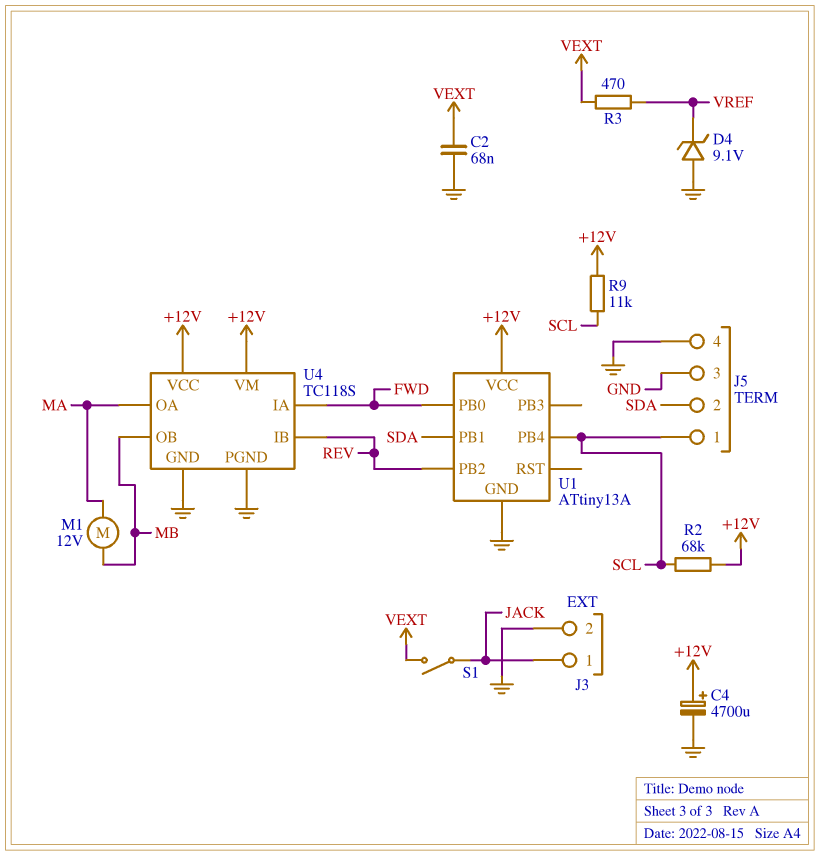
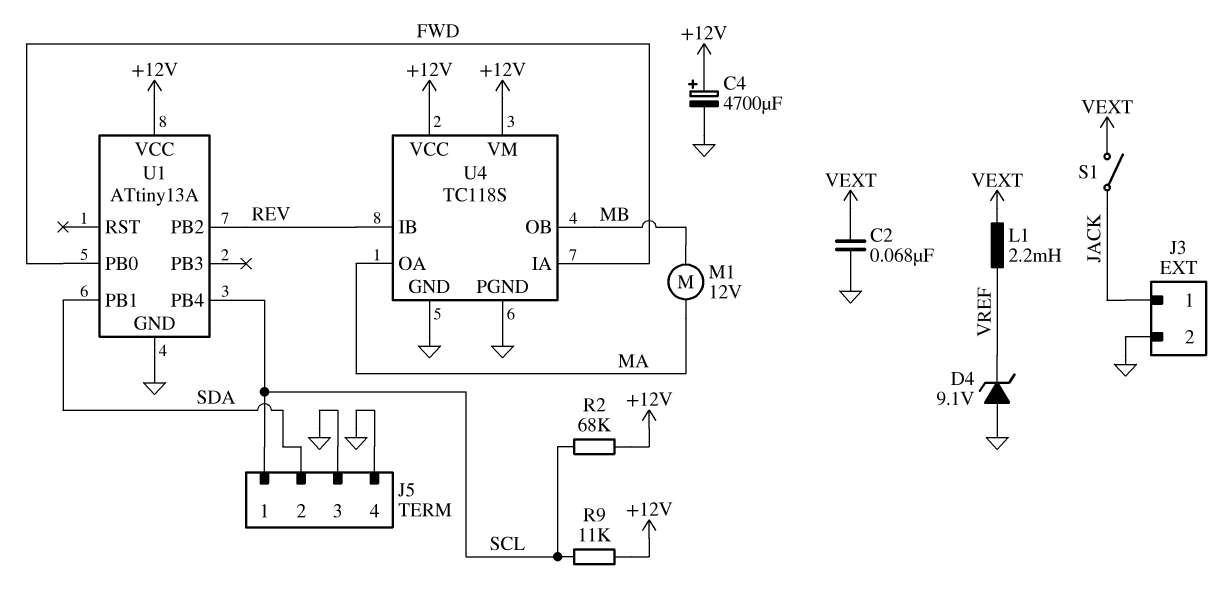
L1: none -> 2.2mH (VEXT, VREF)
R3: 470 (VEXT, VREF) -> none

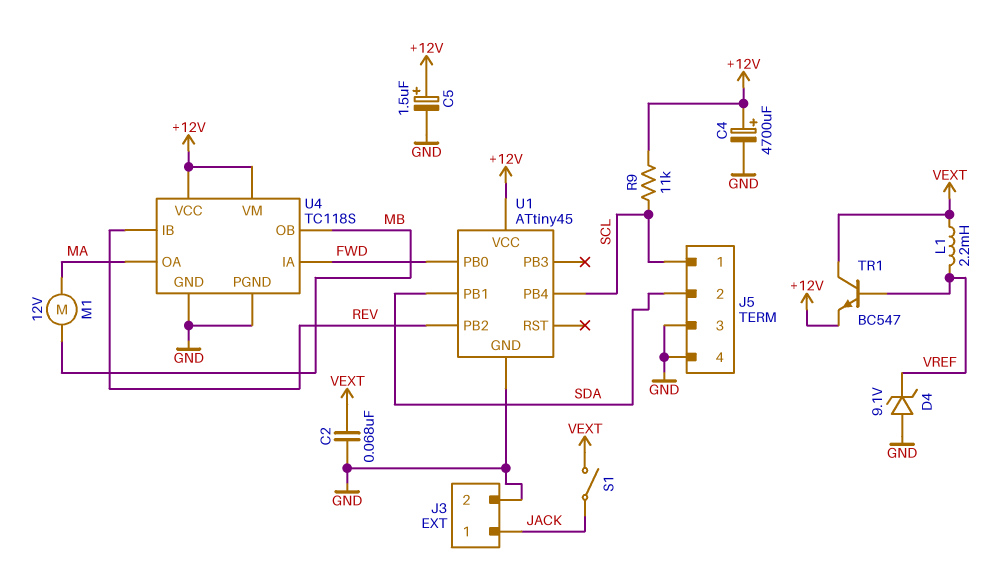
C5: none -> 1.5uF (plus +12V, minus GND)
R2: 68k (+12V, SCL) -> none
TR1: none -> NPN BC547 (B VREF, C VEXT, E +12V)
U1: ATtiny13A -> ATtiny45

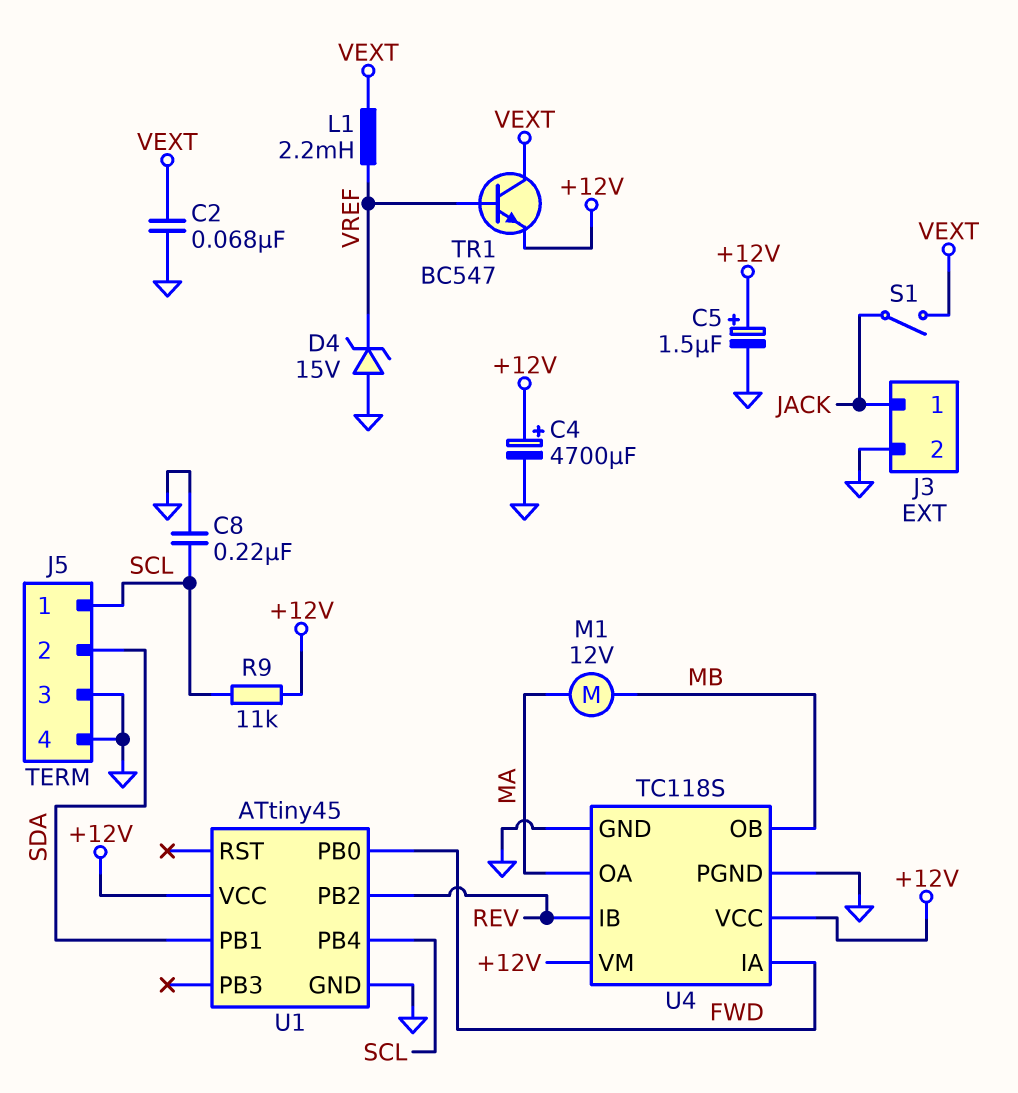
C8: none -> 220nF (GND, SCL)
D4: zener 9.1V (A GND, K VREF) -> zener 15V (A GND, K VREF)

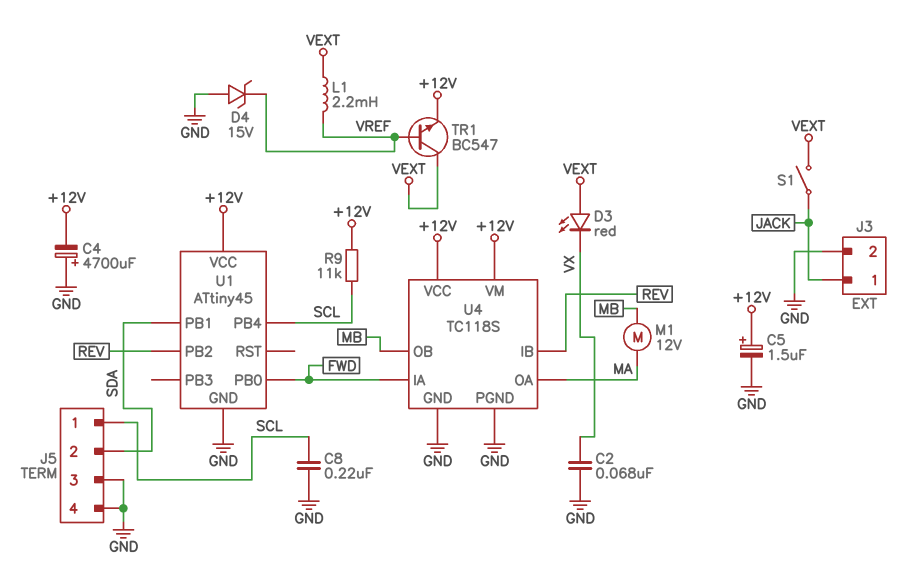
C2: 68nF (GND, VEXT) -> 68nF (GND, VX)
C4: 4700uF (plus +12V, minus GND) -> 4700uF (plus GND, minus +12V)
D3: none -> LED red (A VEXT, K VX)

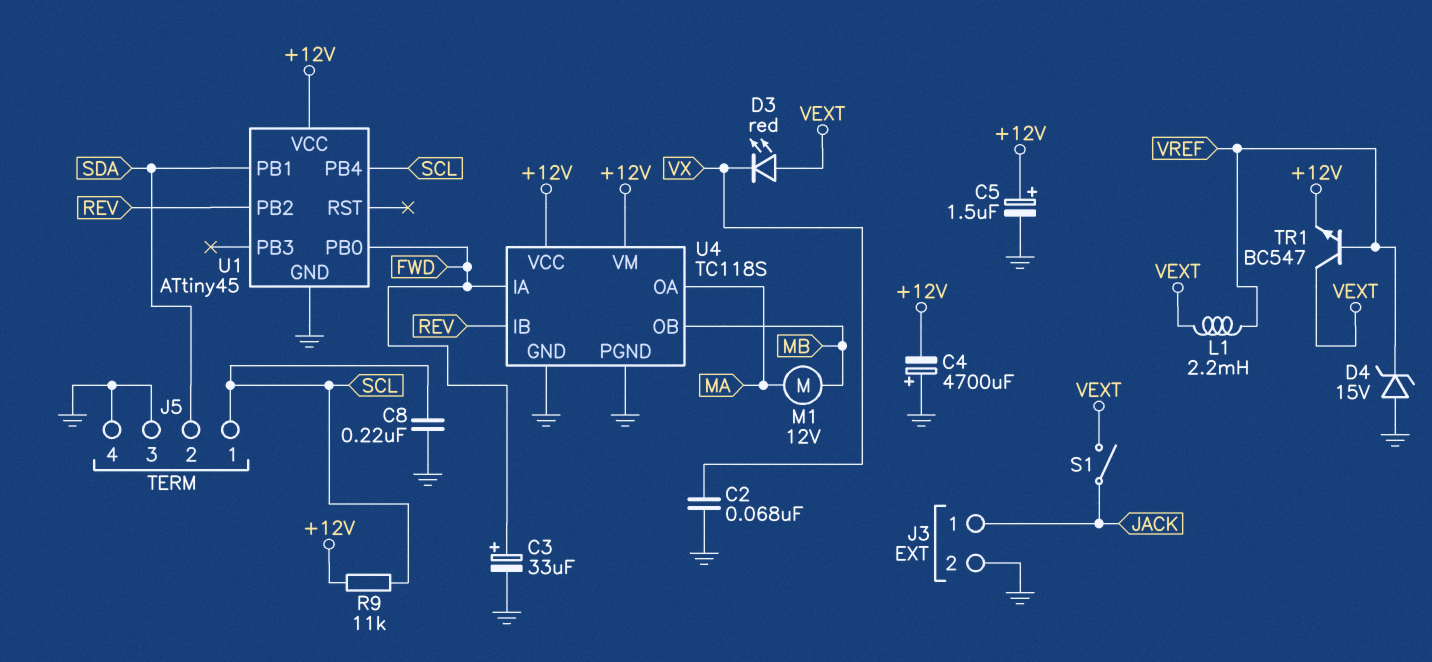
C3: none -> 33uF (plus FWD, minus GND)

